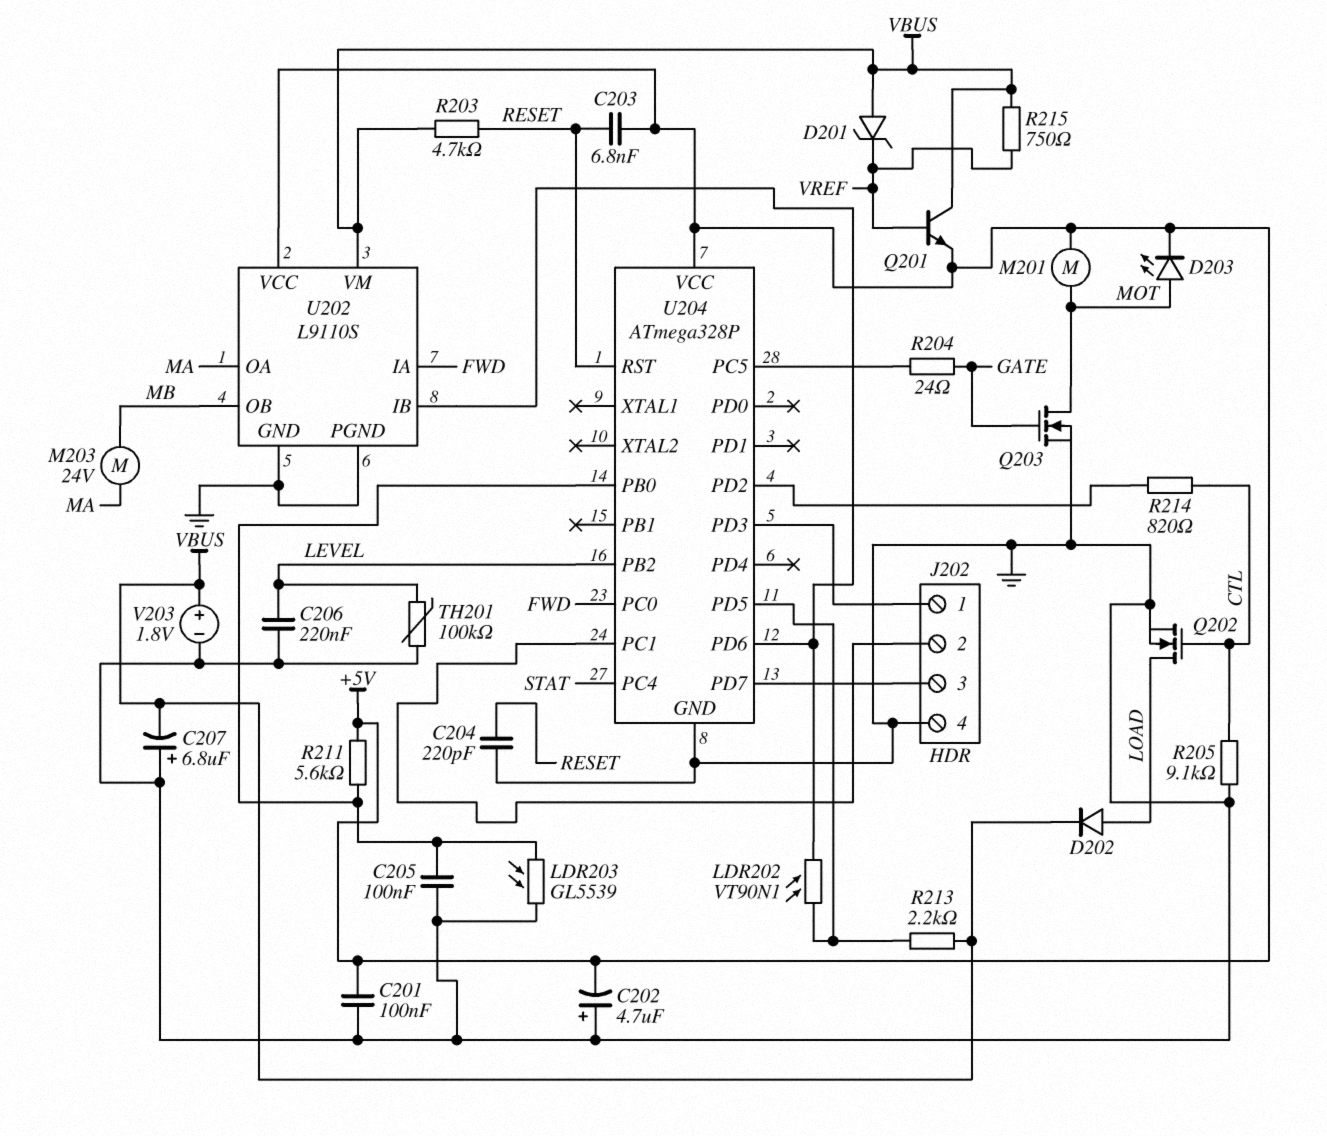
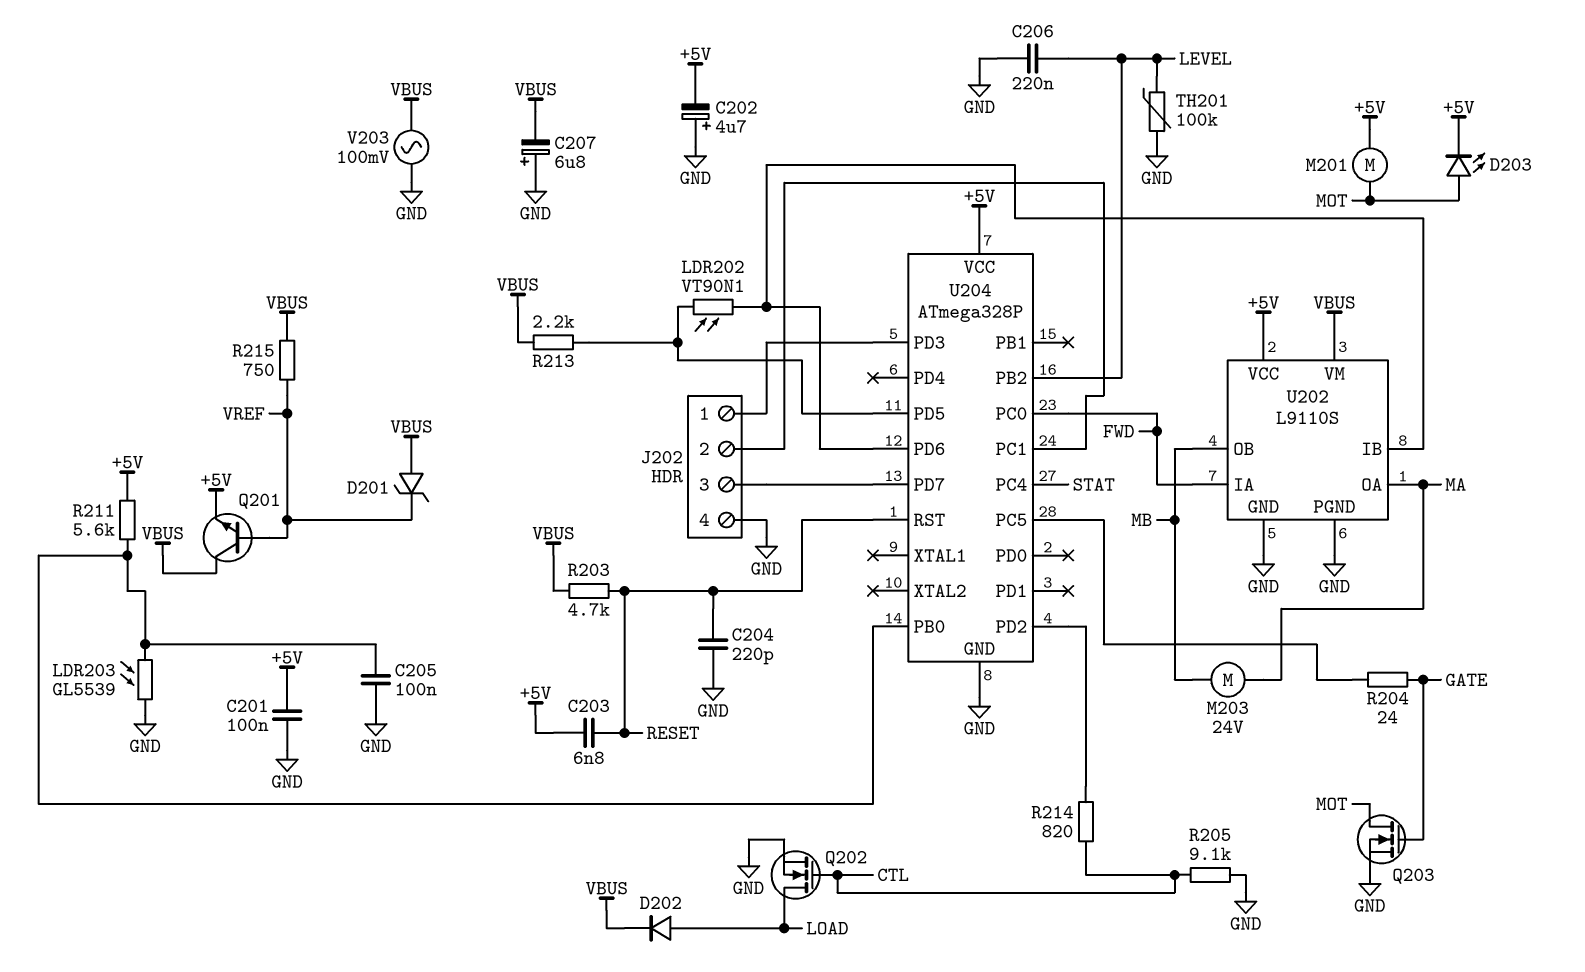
V203: 1.8V (plus VBUS, minus GND) -> AC 100mV (GND, VBUS)

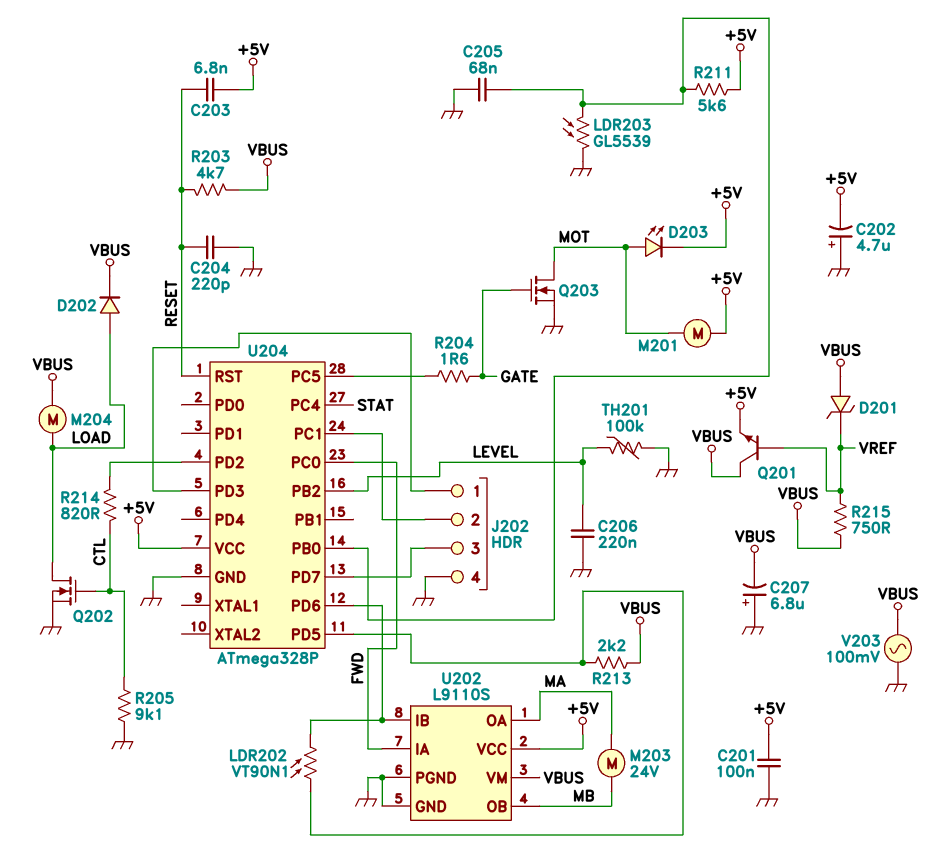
C205: 100nF (GND, U204/PB0) -> 68nF (GND, U204/PB0)
M204: none -> motor (LOAD, VBUS)
R204: 24 (GATE, U204/PC5) -> 1.6 (GATE, U204/PC5)

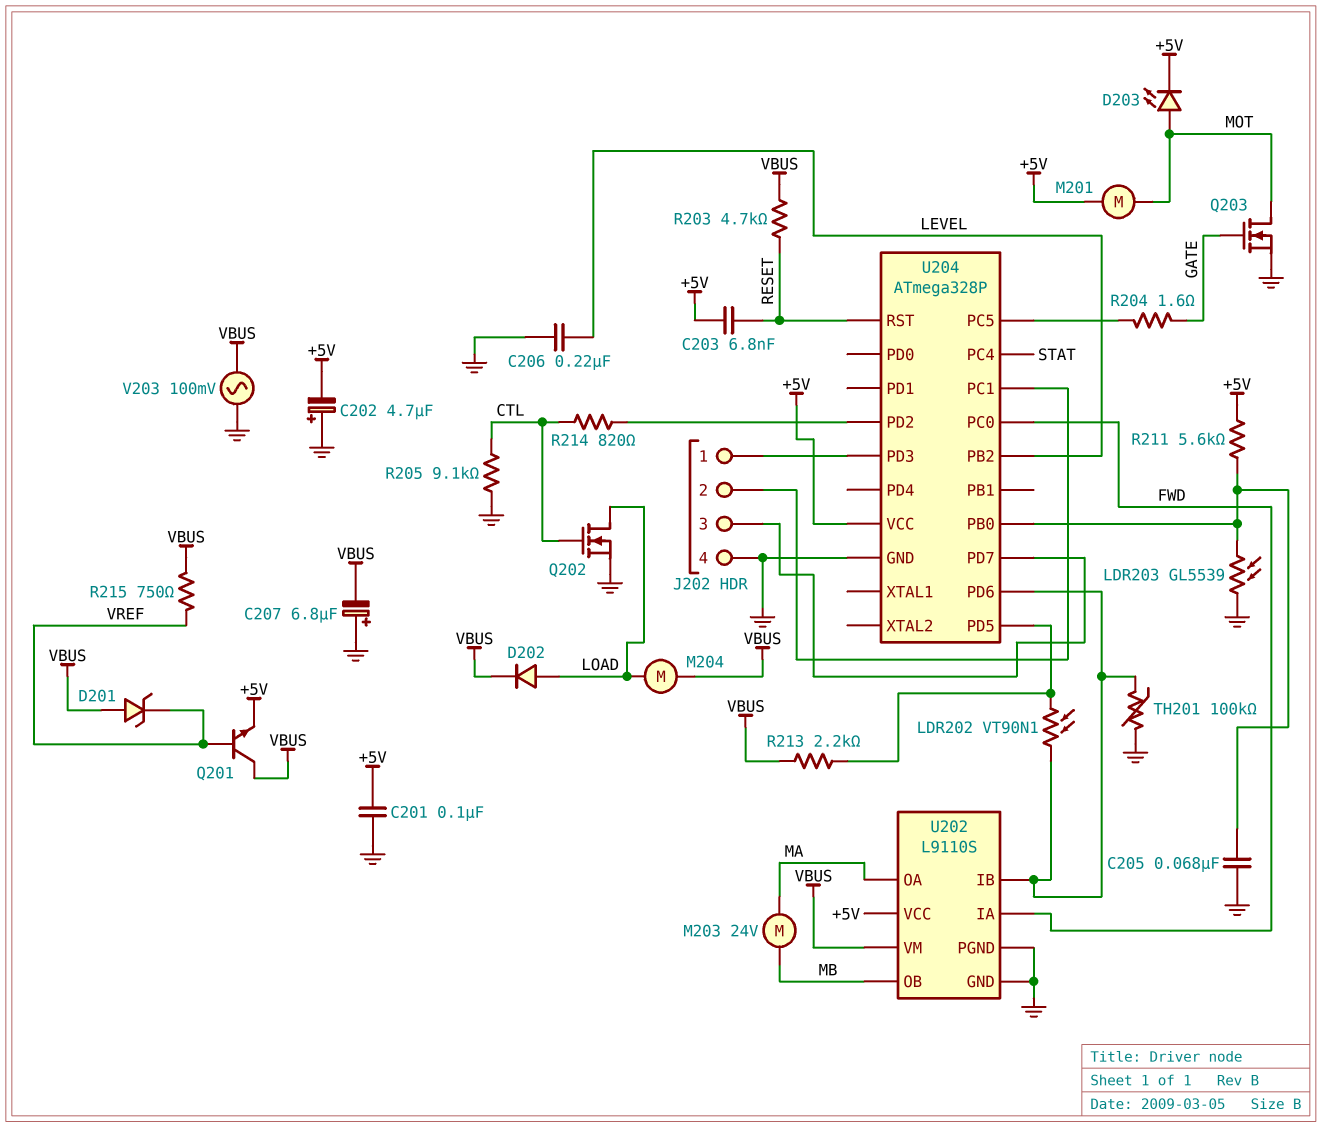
C204: 220pF (GND, RESET) -> none
TH201: 100k (GND, LEVEL) -> 100k (GND, U202/IB)

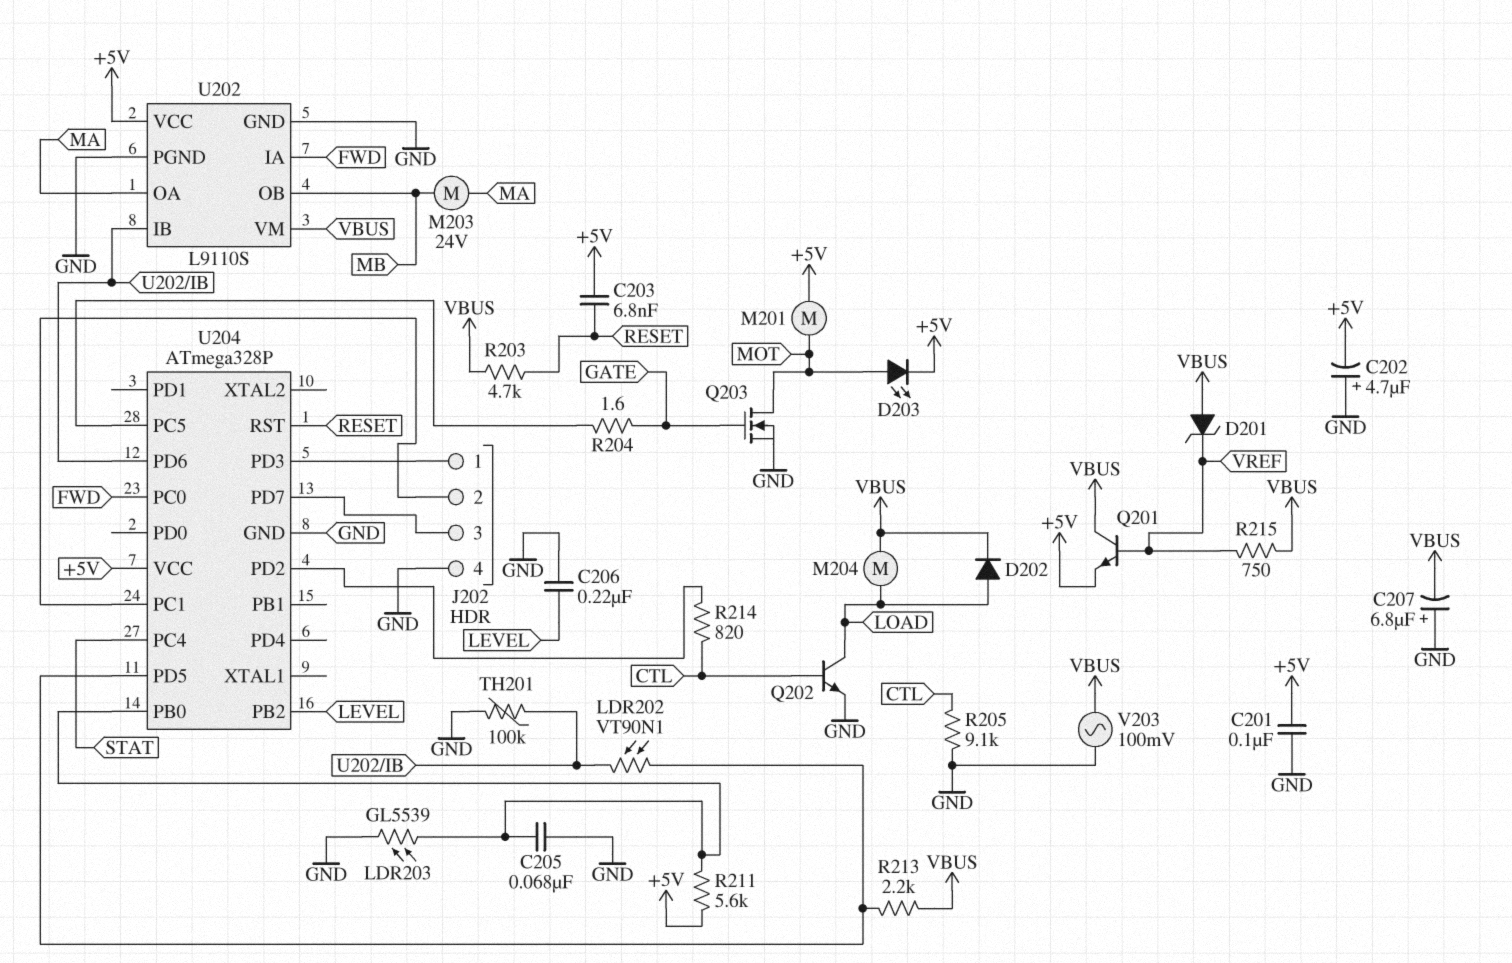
Q202: NMOS (G CTL, D LOAD, S GND) -> NPN (B CTL, C LOAD, E GND)

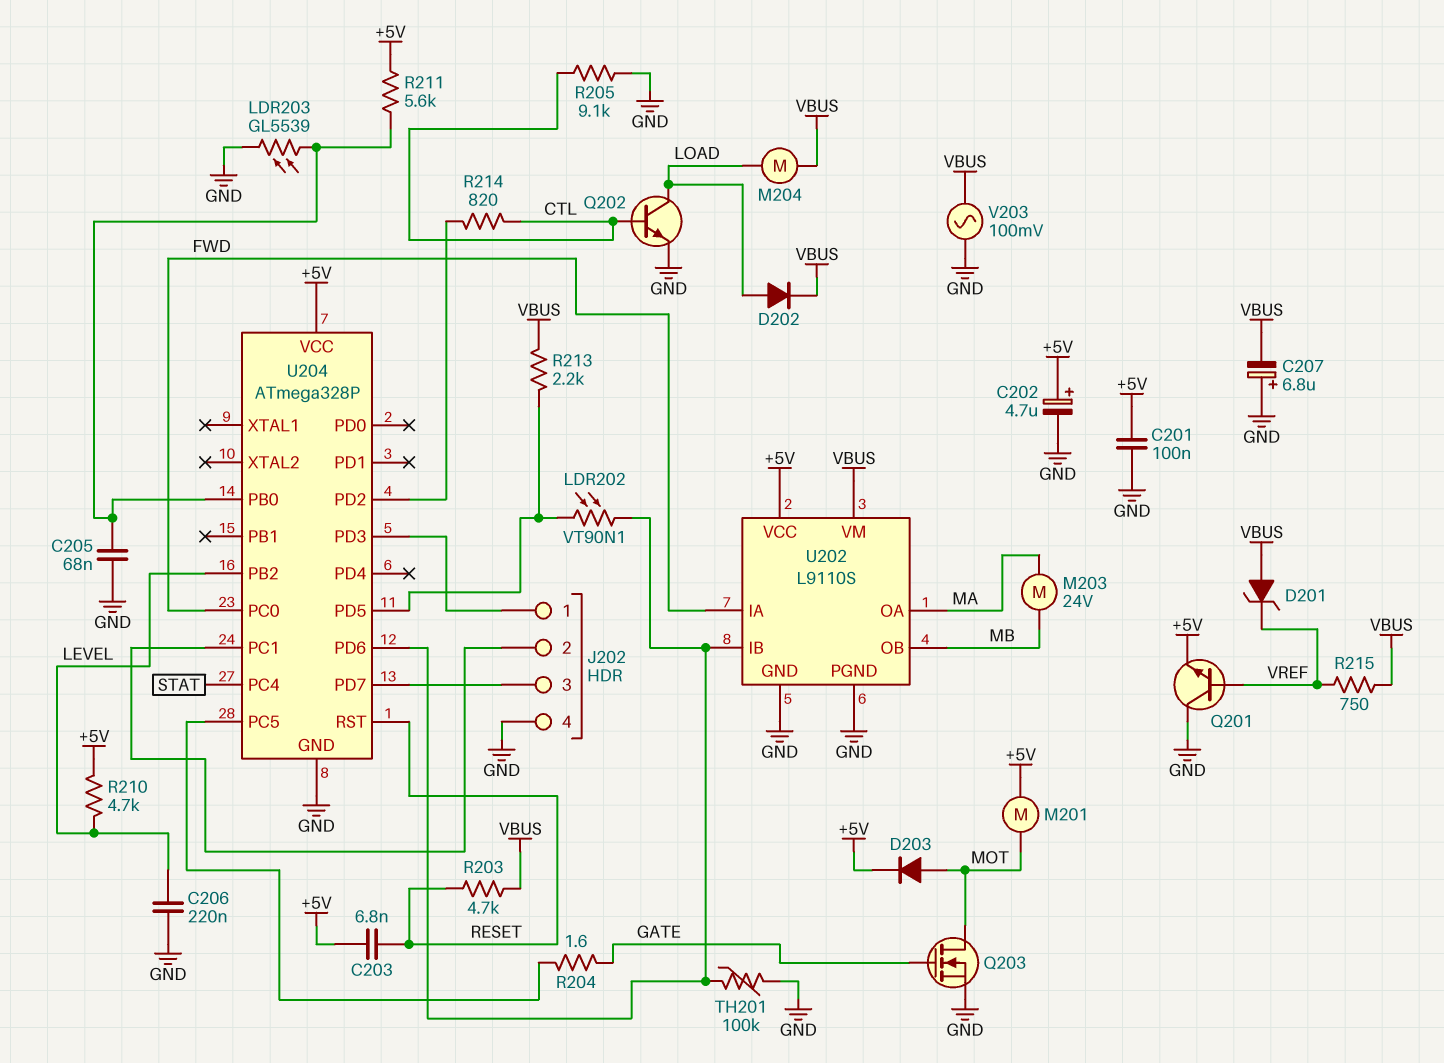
C202: 4.7uF (plus GND, minus +5V) -> 4.7uF (plus +5V, minus GND)
D203: LED (A MOT, K +5V) -> diode (A MOT, K +5V)
Q201: NPN (B VREF, C VBUS, E +5V) -> NPN (B VREF, C GND, E +5V)
R210: none -> 4.7k (+5V, LEVEL)

